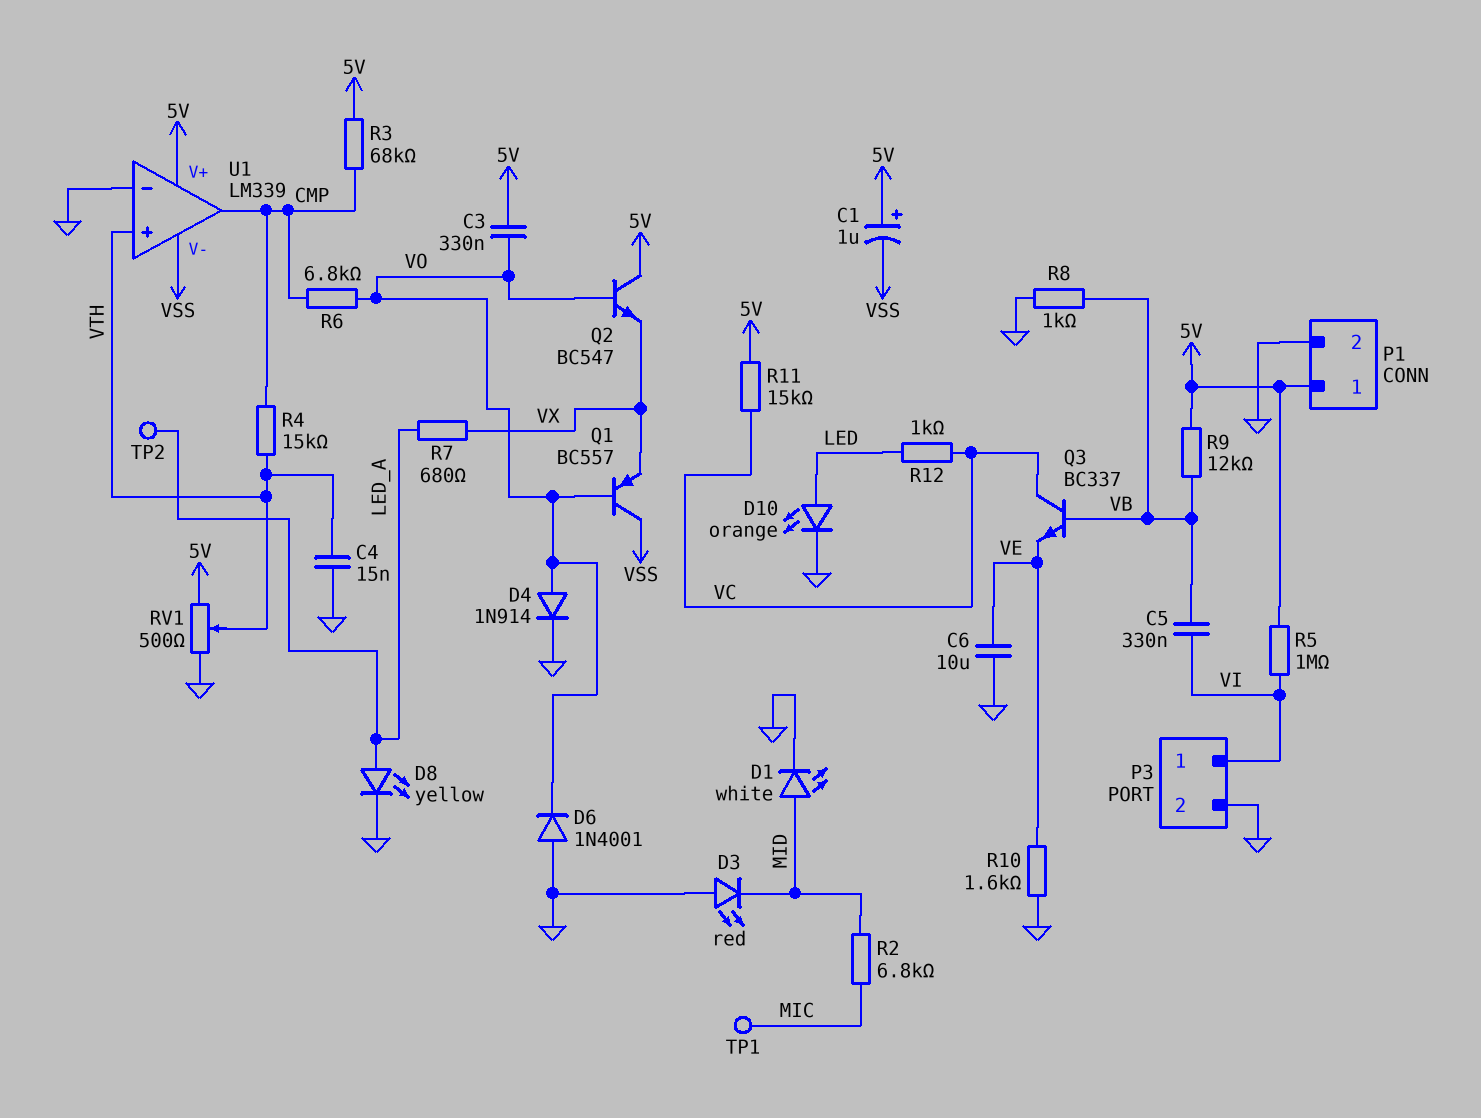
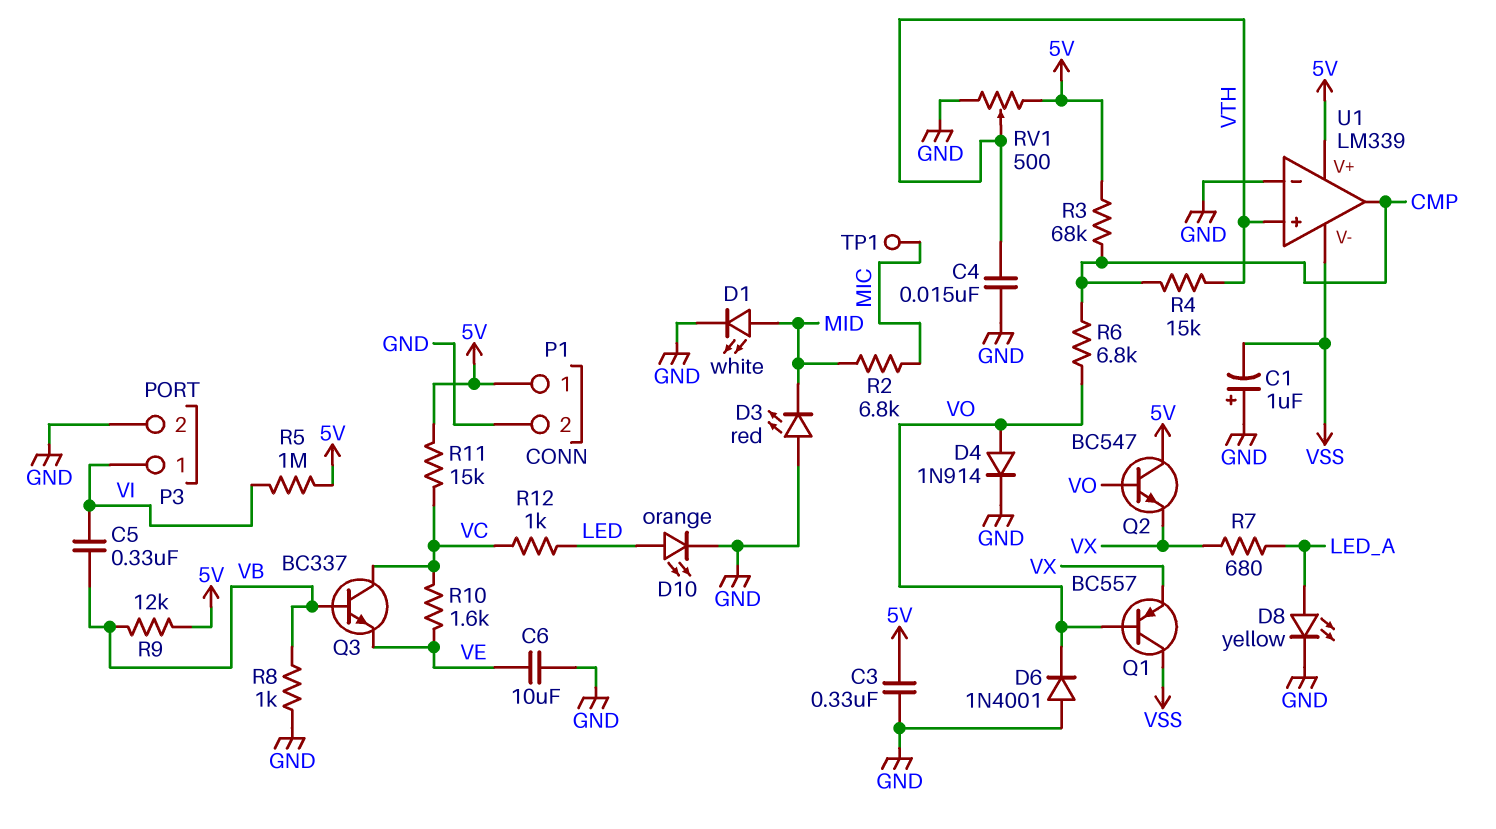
C1: 1uF (plus 5V, minus VSS) -> 1uF (plus GND, minus VSS)
C3: 330nF (5V, VO) -> 330nF (5V, GND)
R10: 1.6k (GND, VE) -> 1.6k (VC, VE)
TP2: test point (LED_A) -> none

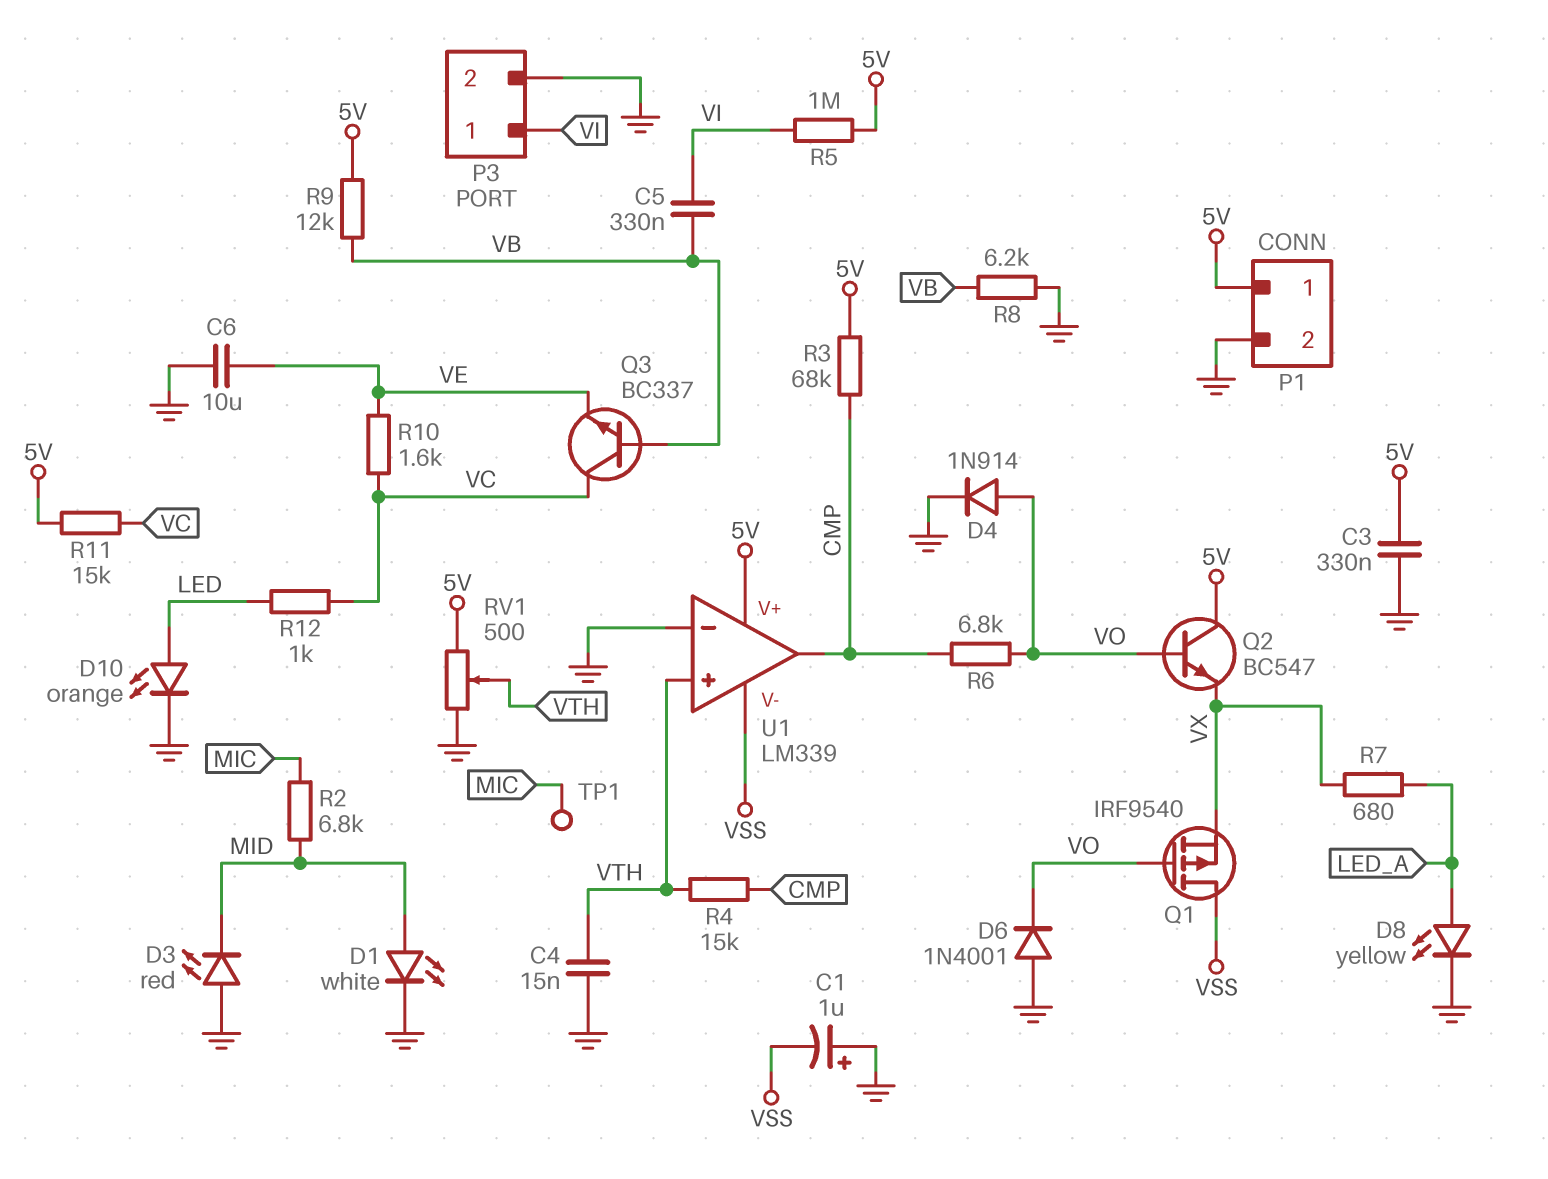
Q1: PNP BC557 (B VO, C VSS, E VX) -> PMOS IRF9540 (G VO, D VSS, S VX)
R8: 1k (GND, VB) -> 6.2k (GND, VB)

